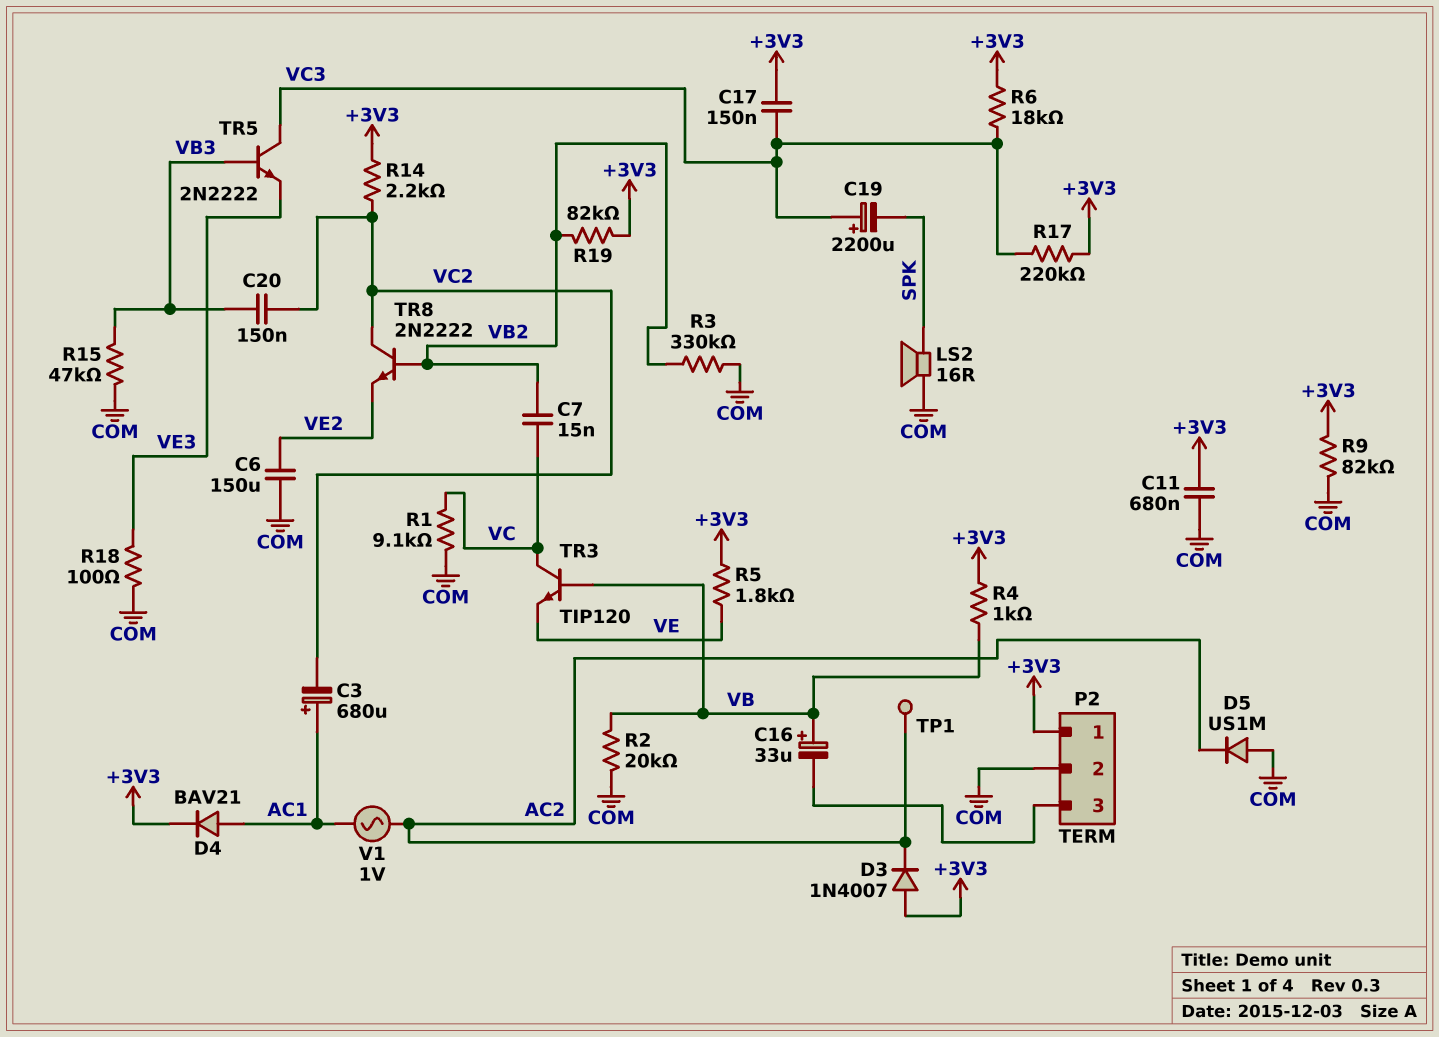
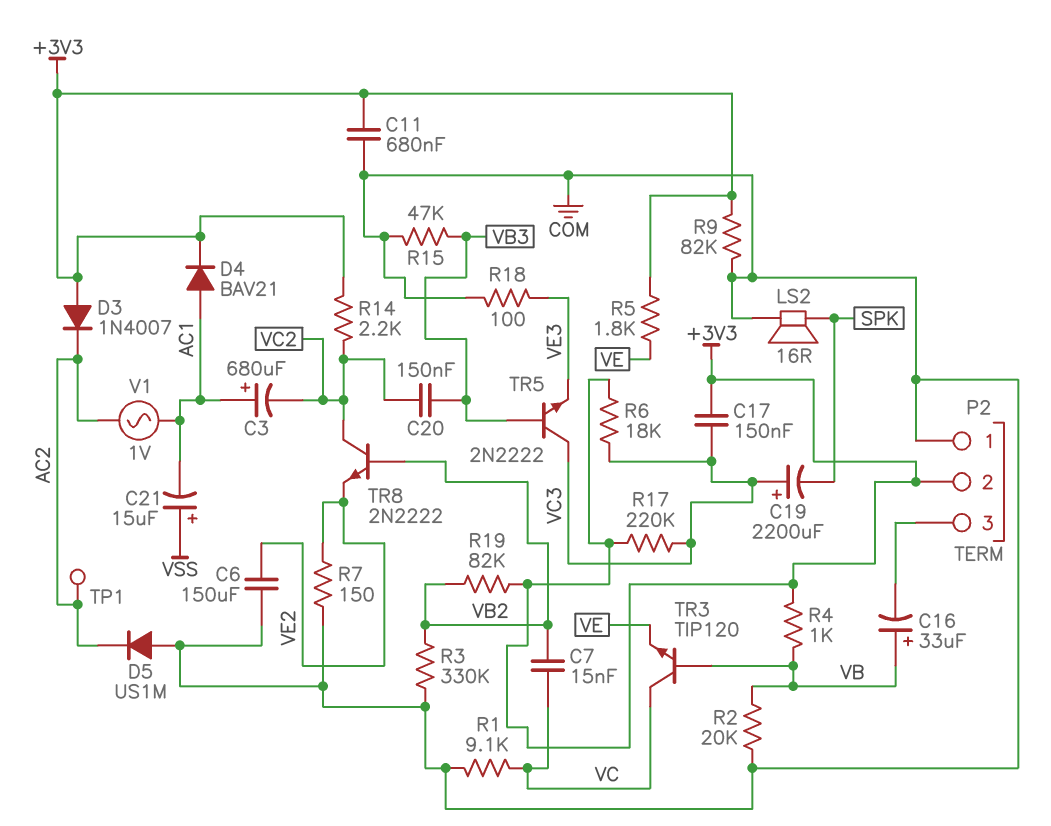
C21: none -> 15uF (plus VSS, minus AC1)
P2 pin 1: +3V3 -> COM
P2 pin 2: COM -> +3V3
R7: none -> 150 (COM, VE2)

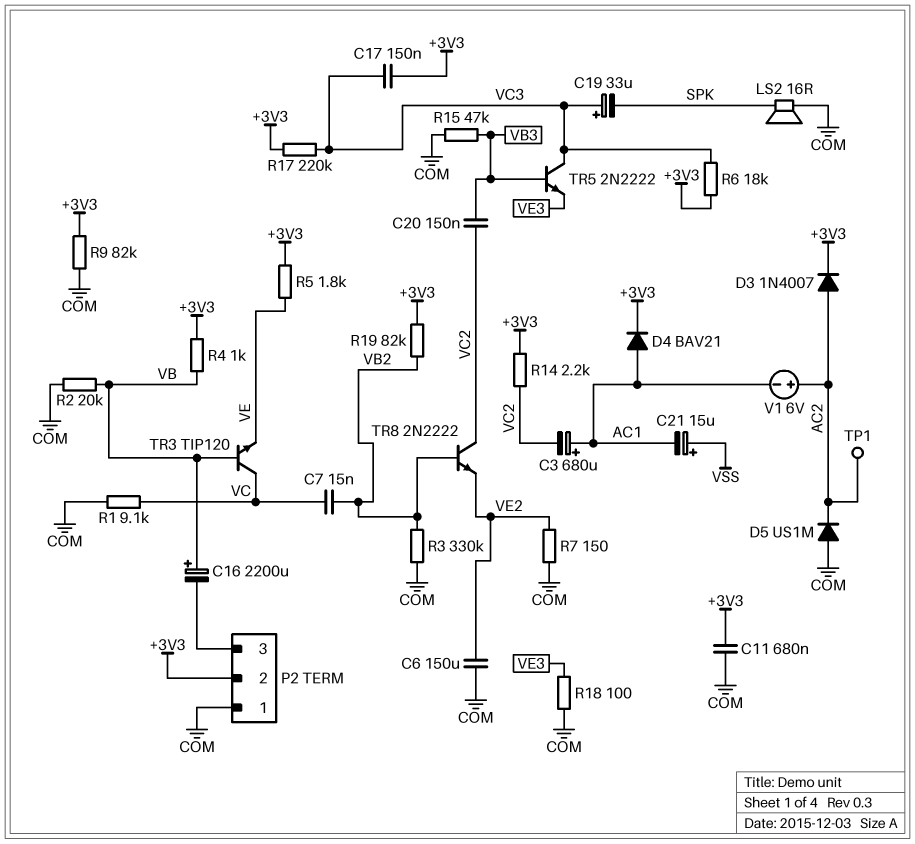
C16: 33uF (plus VB, minus P2/3) -> 2200uF (plus VB, minus P2/3)
C19: 2200uF (plus VC3, minus SPK) -> 33uF (plus VC3, minus SPK)
D3: diode 1N4007 (A +3V3, K AC2) -> diode 1N4007 (A AC2, K +3V3)
V1: AC 1V (AC1, AC2) -> 6V (plus AC2, minus AC1)

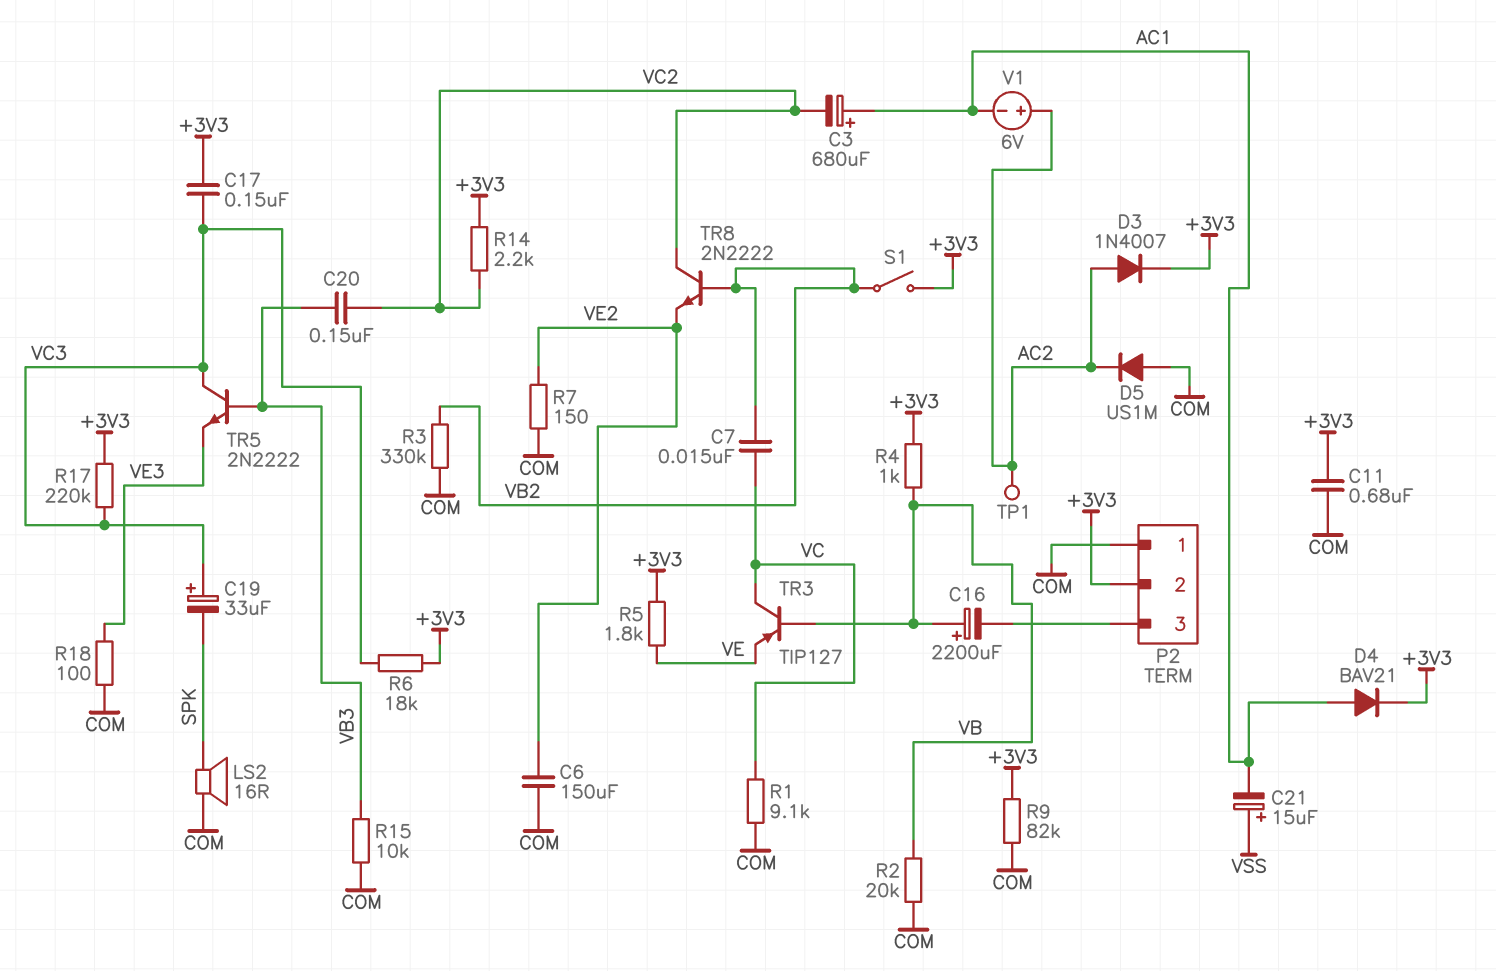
R15: 47k (COM, VB3) -> 10k (COM, VB3)
R19: 82k (+3V3, VB2) -> none
S1: none -> switch (+3V3, VB2)
TR3: NPN TIP120 (B VB, C VC, E VE) -> PNP TIP127 (B VB, C VC, E VE)

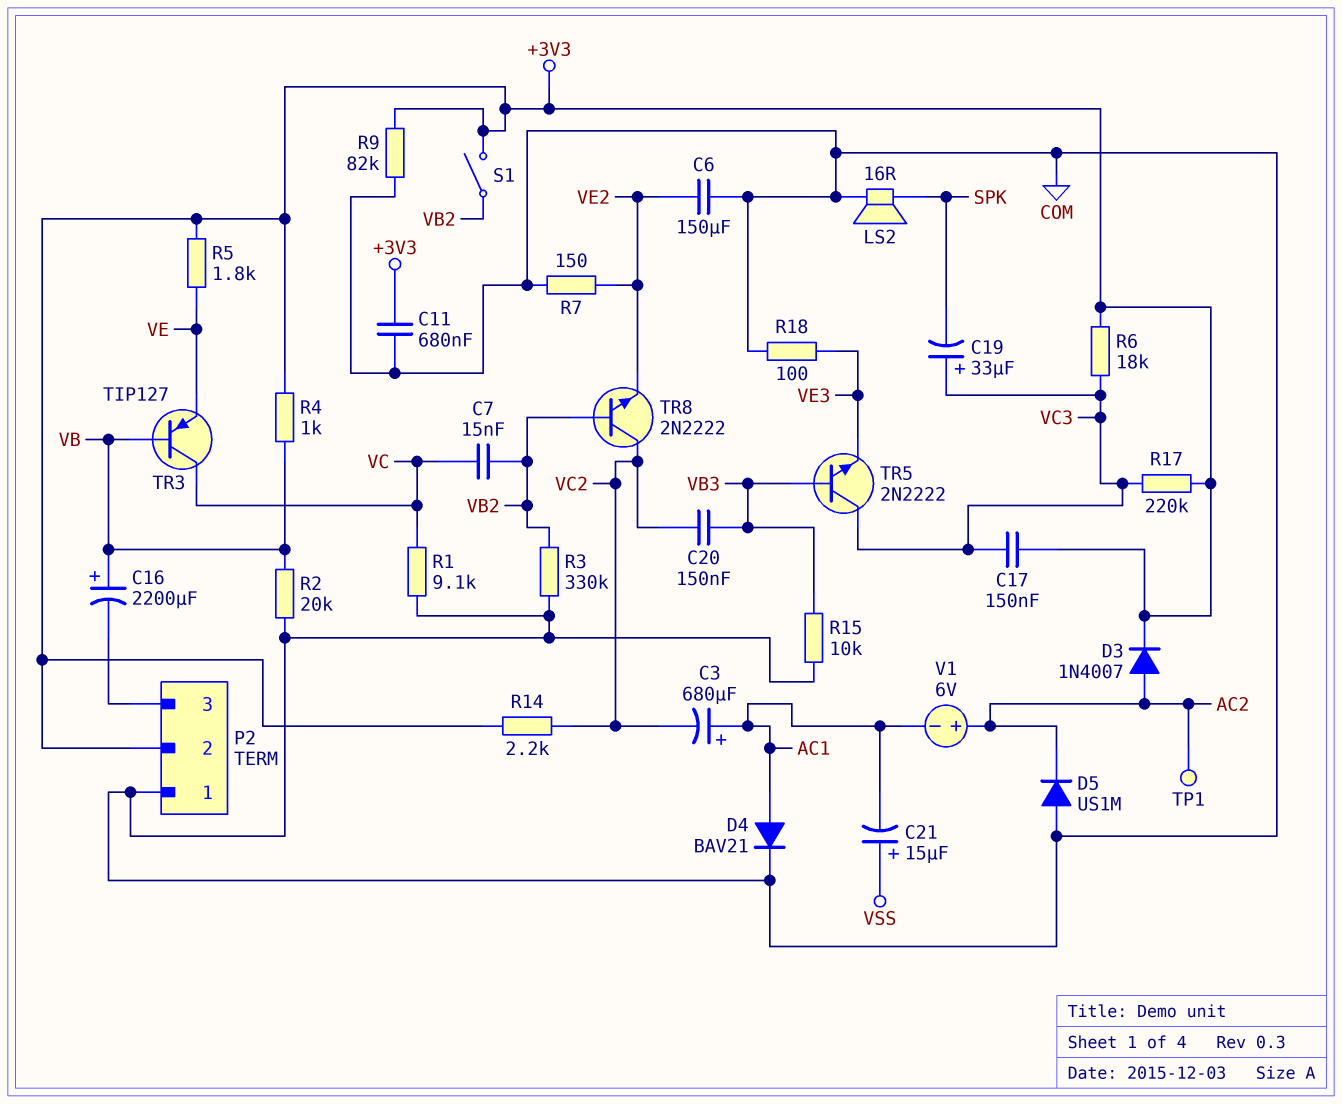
D4: diode BAV21 (A AC1, K +3V3) -> diode BAV21 (A AC1, K COM)

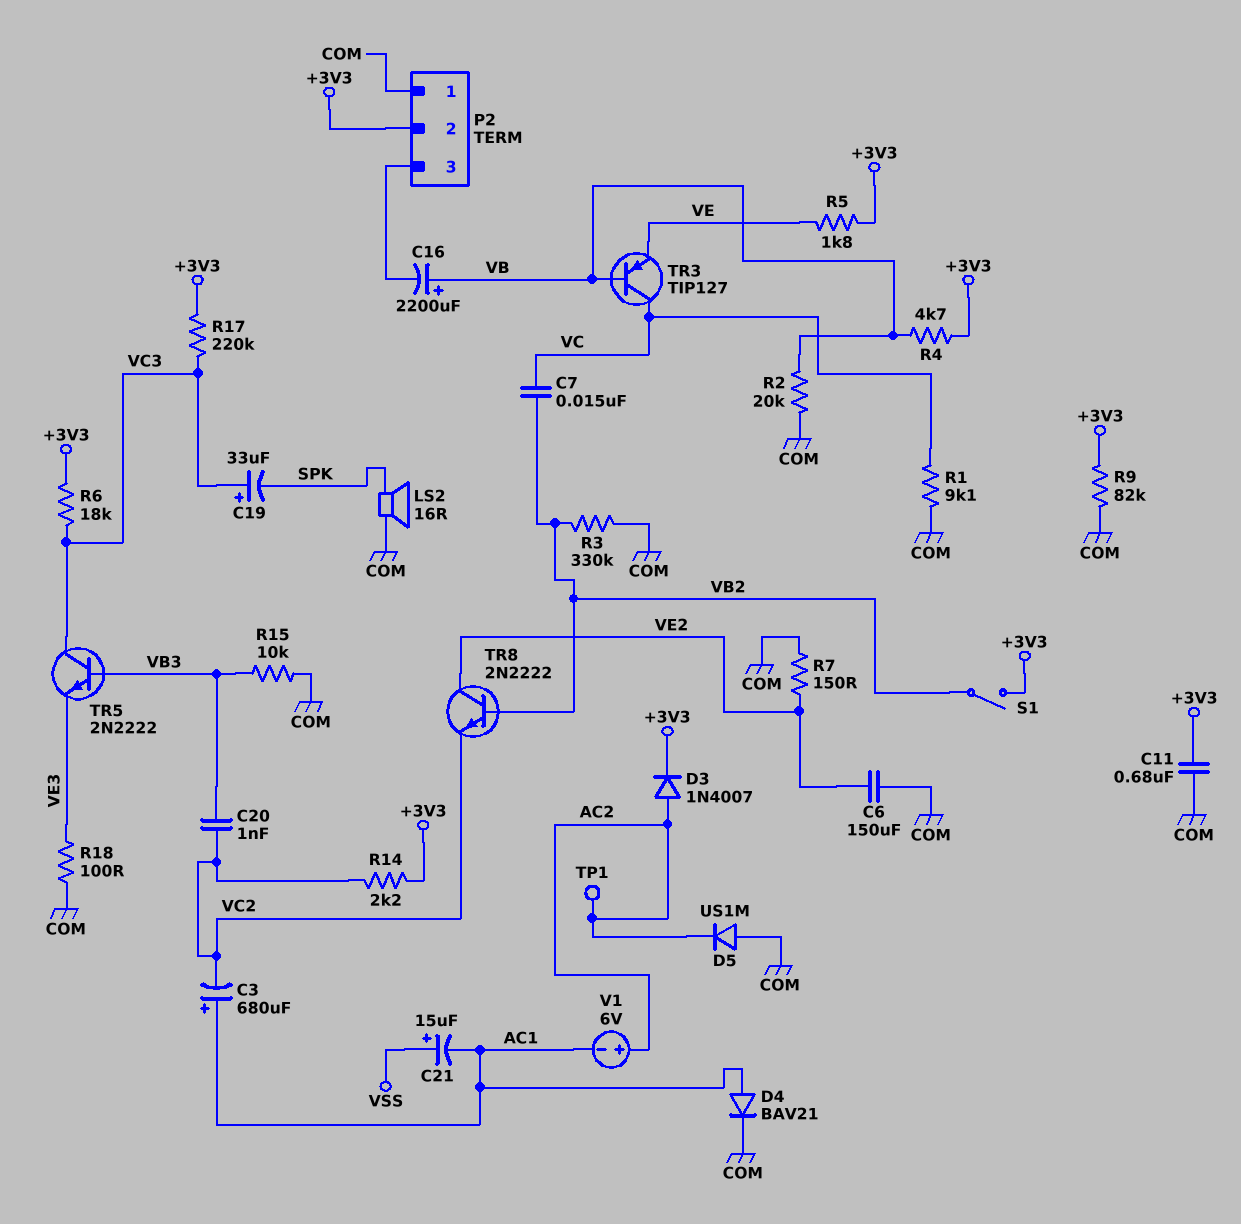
C17: 150nF (+3V3, VC3) -> none
C20: 150nF (VB3, VC2) -> 1nF (VB3, VC2)
R4: 1k (+3V3, VB) -> 4.7k (+3V3, VB)
TR8: NPN 2N2222 (B VB2, C VC2, E VE2) -> NPN 2N2222 (B VB2, C VE2, E VC2)

